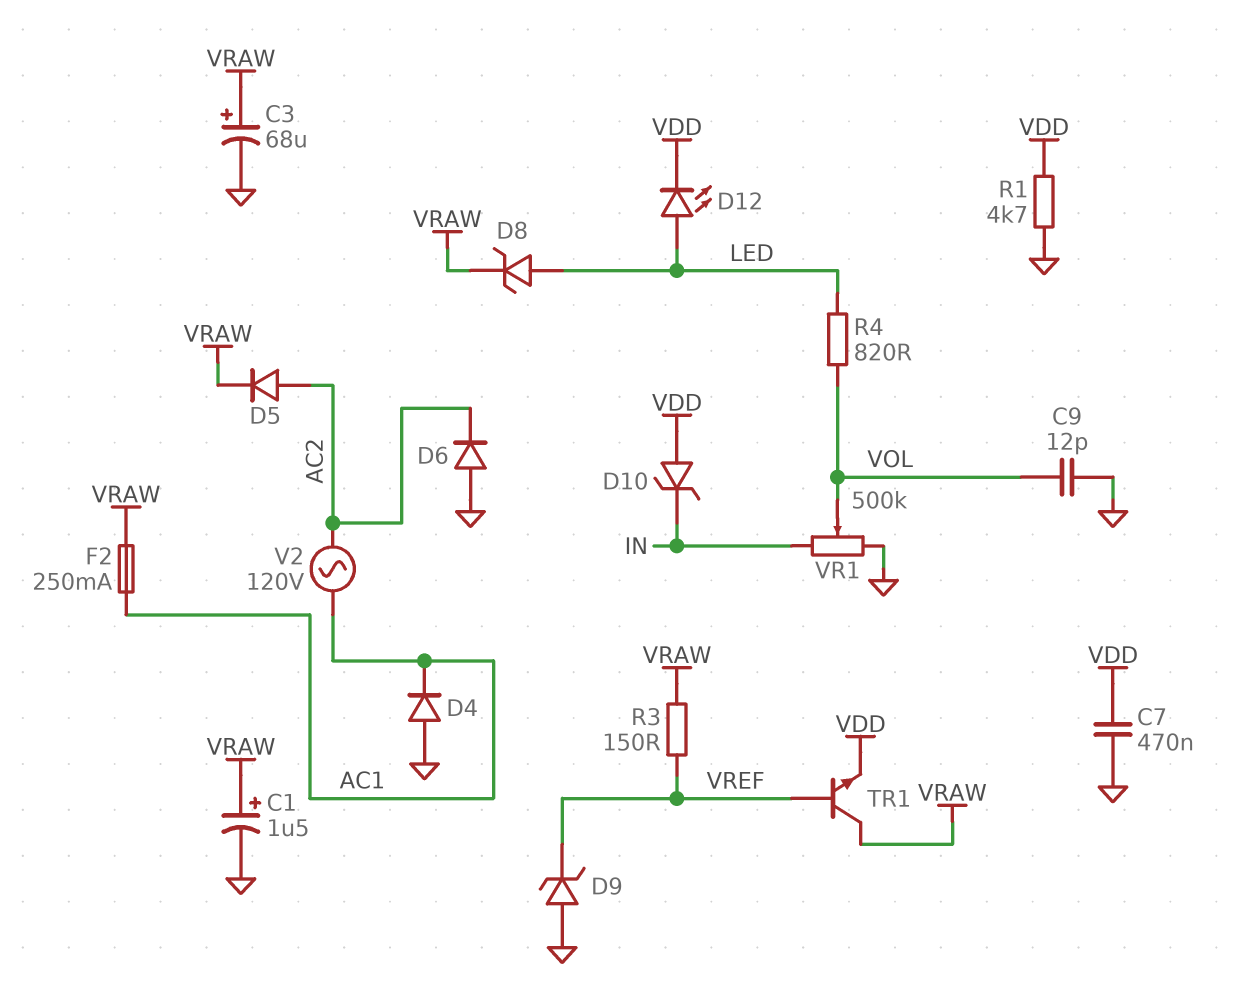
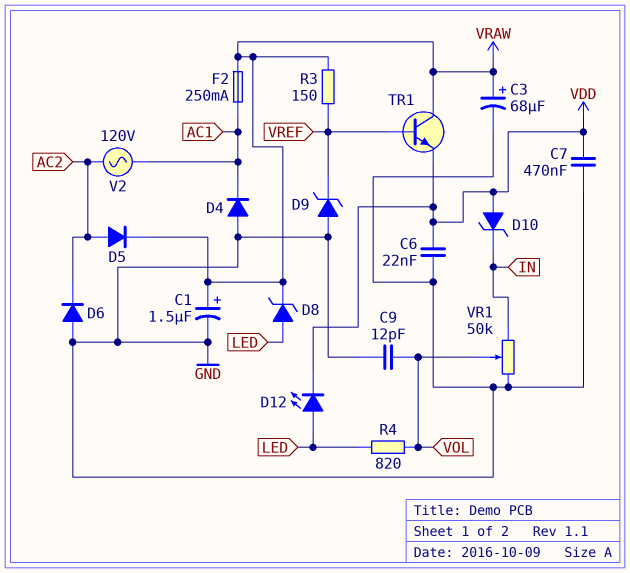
C6: none -> 22nF (GND, VDD)
R1: 4.7k (GND, VDD) -> none
VR1: 500k (GND, IN, wiper VOL) -> 50k (GND, IN, wiper VOL)

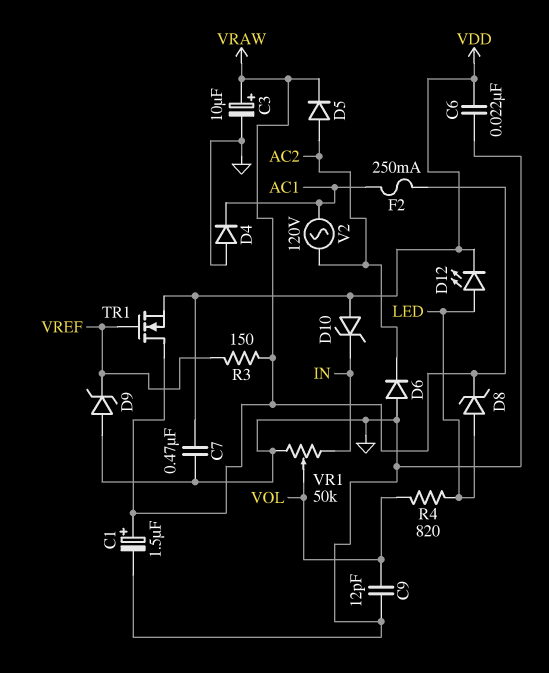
C3: 68uF (plus VRAW, minus GND) -> 10uF (plus VRAW, minus GND)
TR1: NPN (B VREF, C VRAW, E VDD) -> NMOS (G VREF, D VRAW, S VDD)

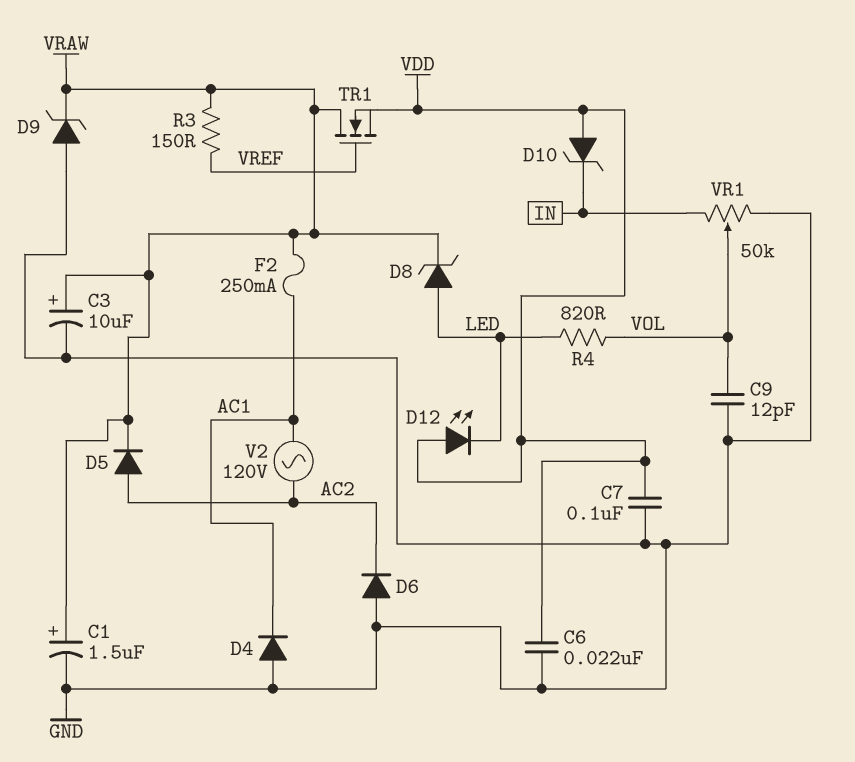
C7: 470nF (GND, VDD) -> 100nF (GND, VDD)
D9: zener (A GND, K VREF) -> zener (A GND, K VRAW)
D12: LED (A LED, K VDD) -> LED (A VDD, K LED)

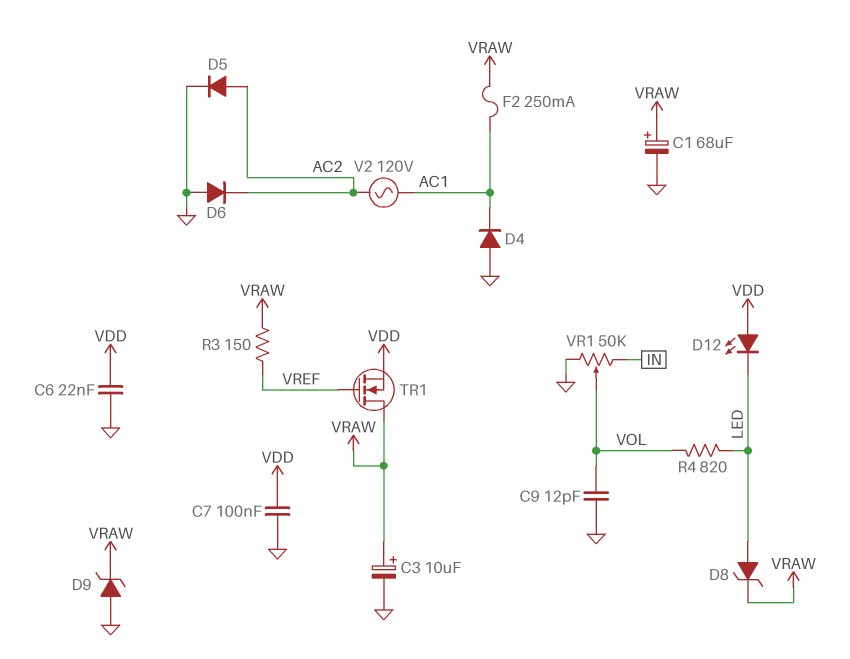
C1: 1.5uF (plus VRAW, minus GND) -> 68uF (plus VRAW, minus GND)
D5: diode (A AC2, K VRAW) -> diode (A AC2, K GND)
D10: zener (A VDD, K IN) -> none

